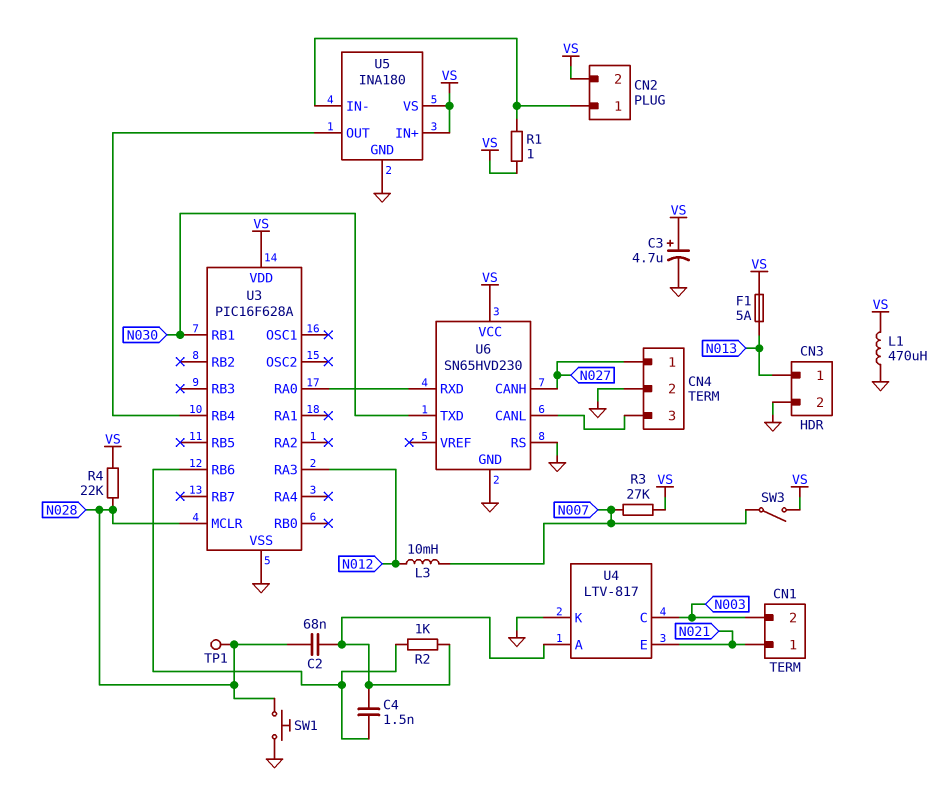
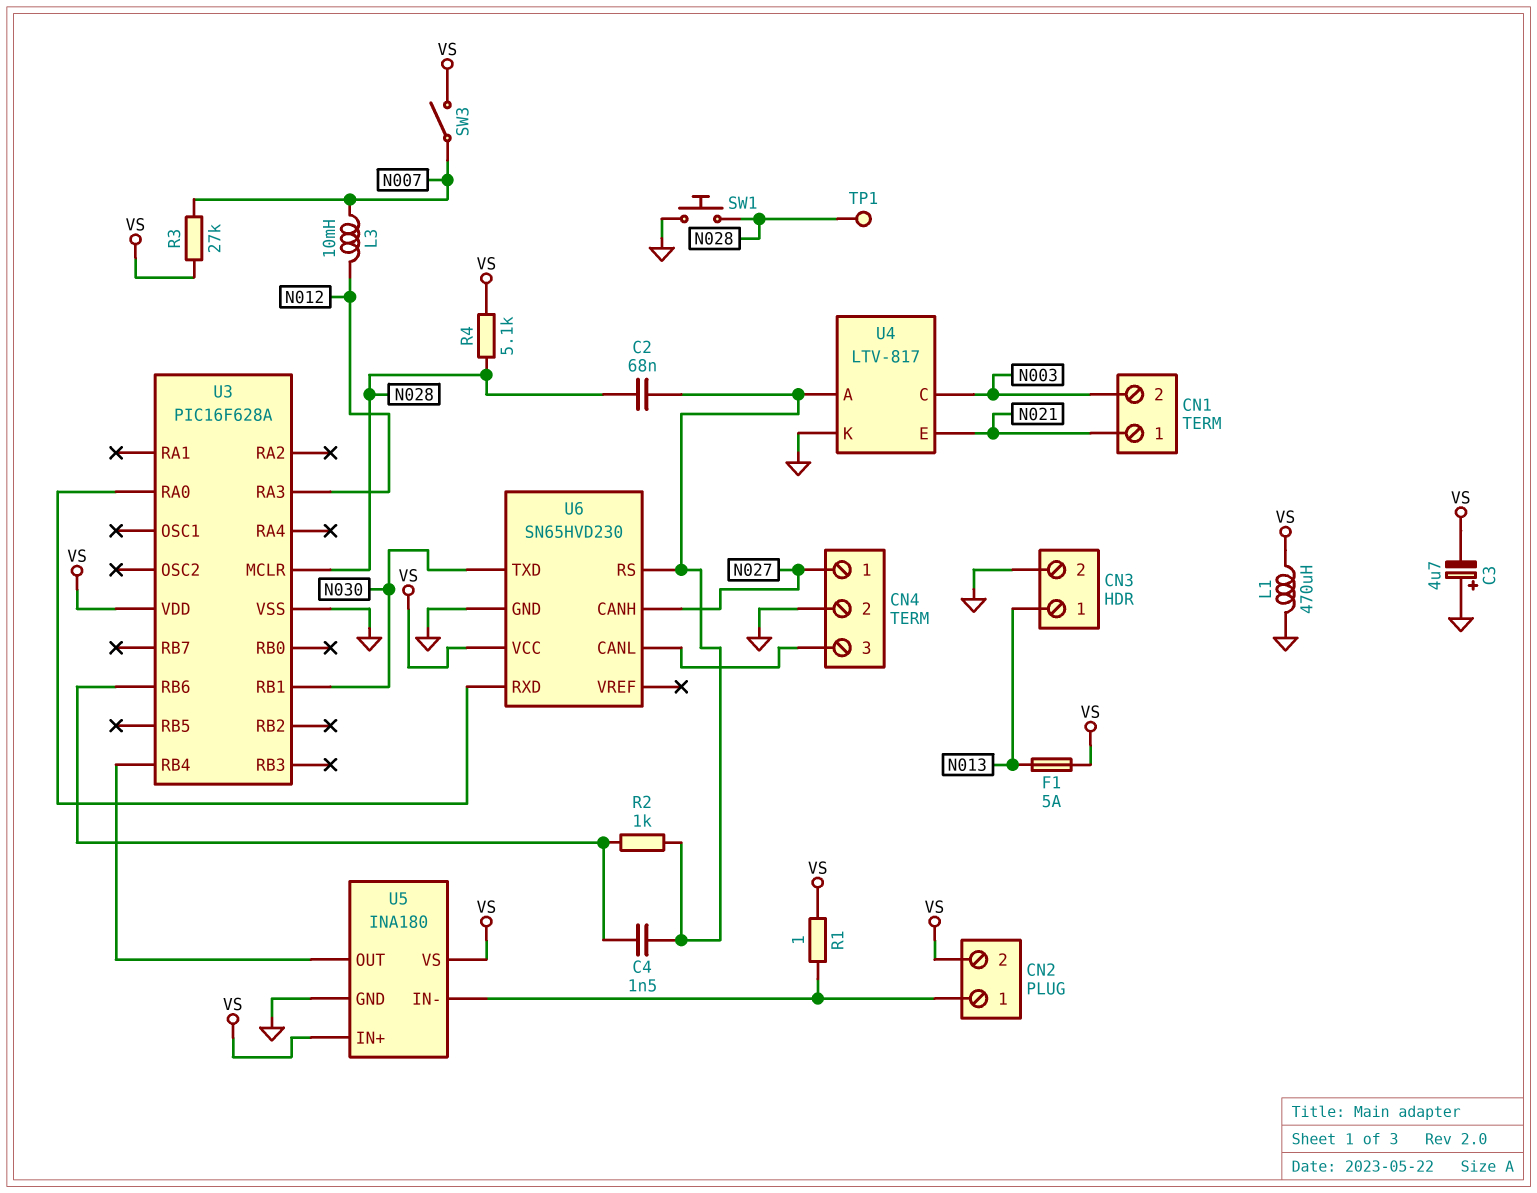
C3: 4.7uF (plus VS, minus GND) -> 4.7uF (plus GND, minus VS)
R4: 22k (N028, VS) -> 5.1k (N028, VS)
U6 pin RS: GND -> U4/A

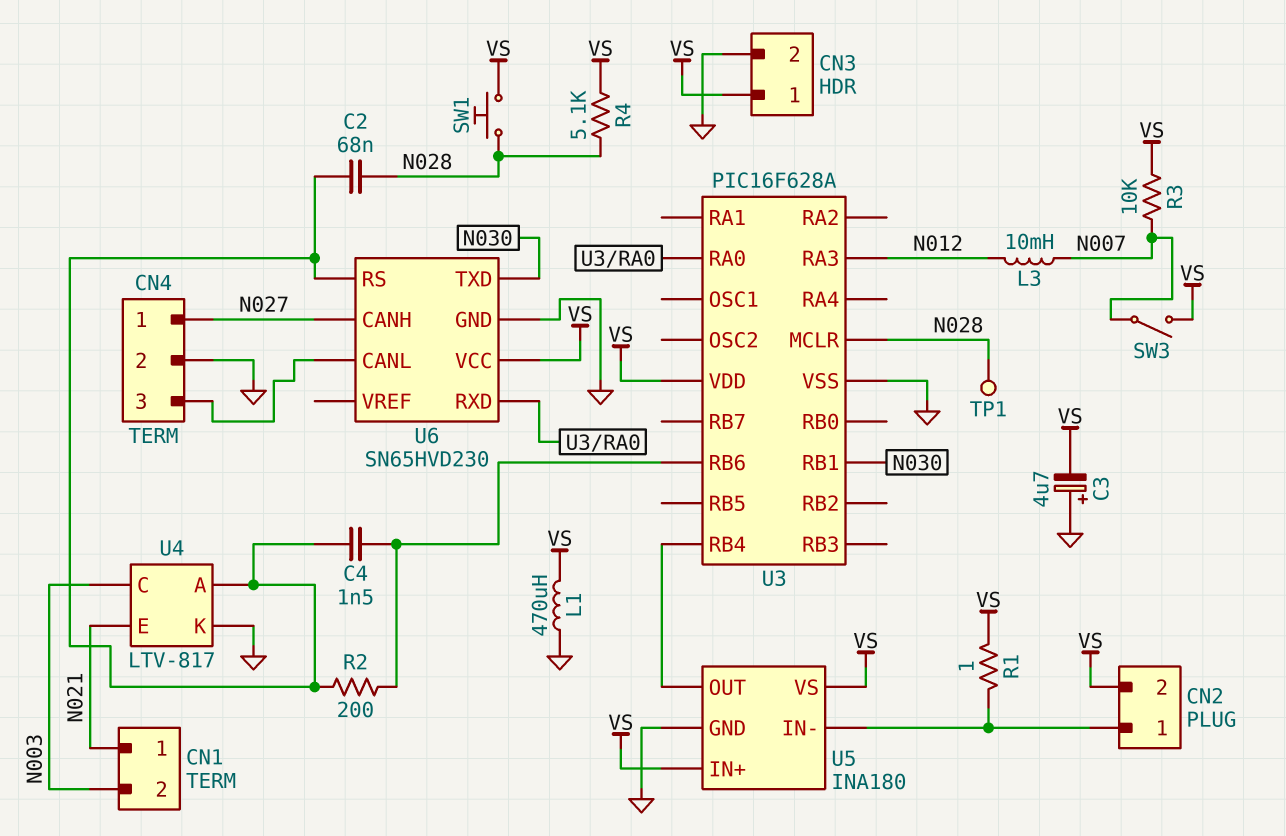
CN3 pin 1: N013 -> VS
F1: 5A (N013, VS) -> none
R2: 1k (U3/RB6, U4/A) -> 200 (U3/RB6, U4/A)
R3: 27k (N007, VS) -> 10k (N007, VS)
SW1: button (GND, N028) -> button (N028, VS)

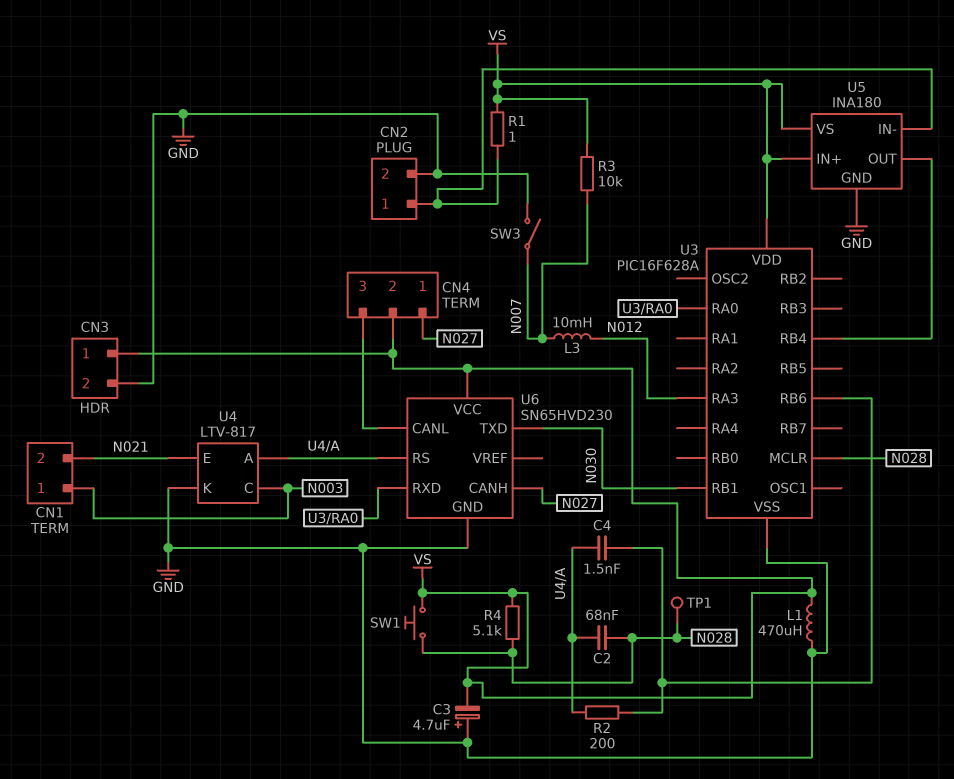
CN1 pin 1: N021 -> N003
CN1 pin 2: N003 -> N021
CN2 pin 2: VS -> GND
CN4 pin 2: GND -> VS
SW3: switch (N007, VS) -> switch (GND, N007)

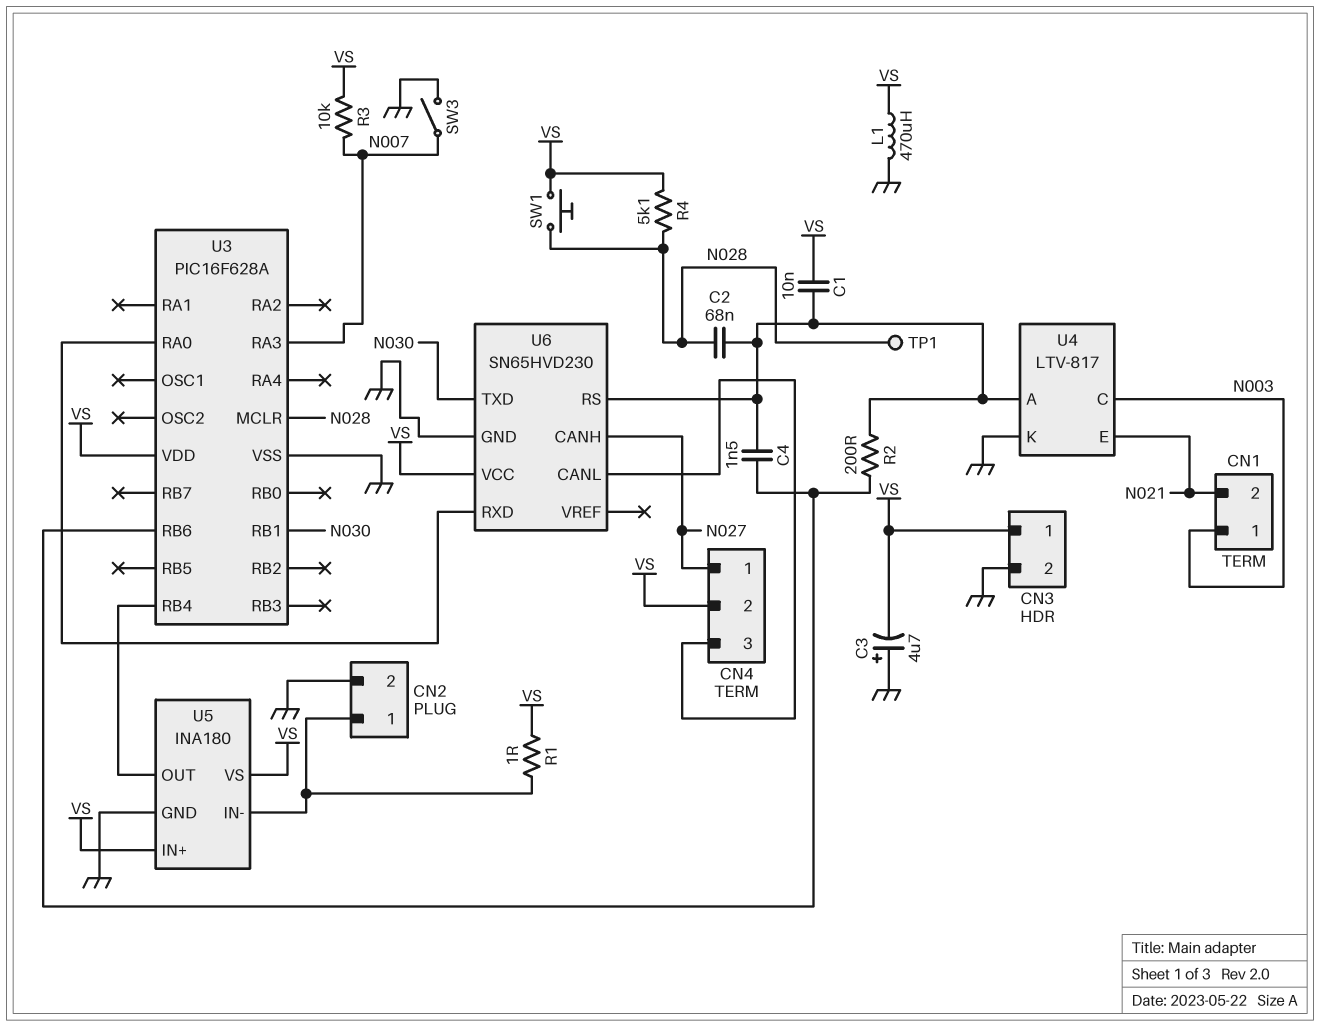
C1: none -> 10nF (U4/A, VS)
L3: 10mH (N007, N012) -> none
U3 pin RA3: N012 -> N007

